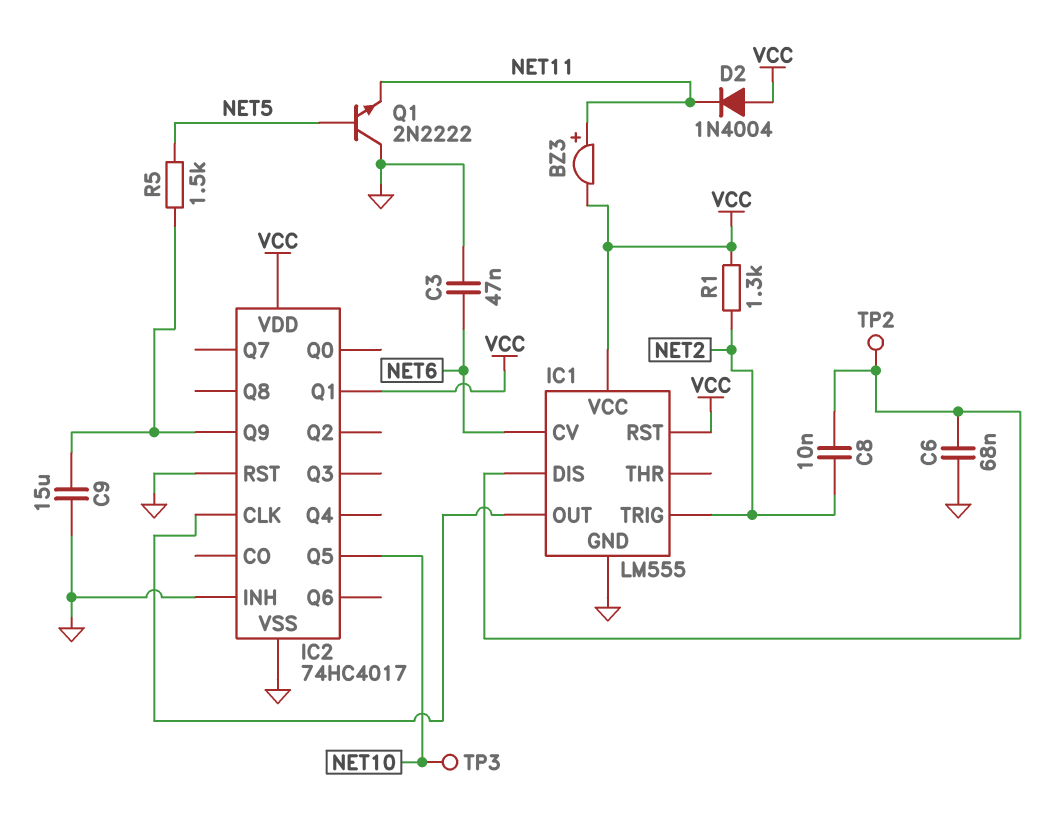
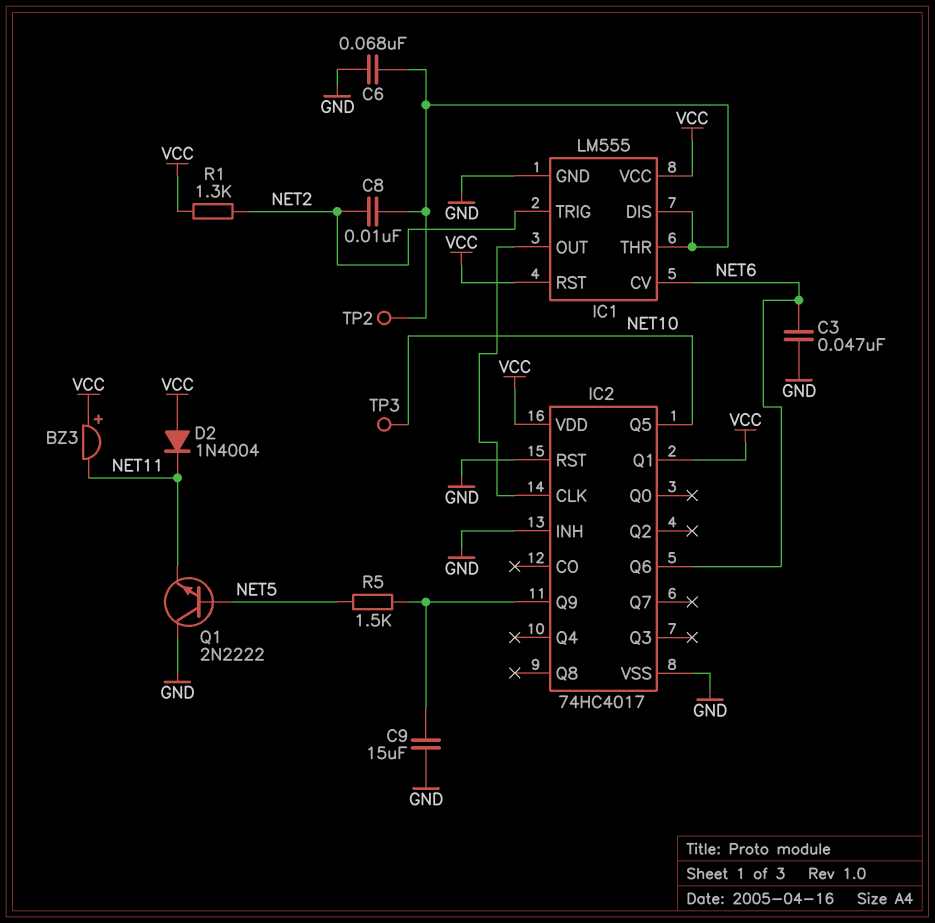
BZ3: buzzer (plus NET11, minus VCC) -> buzzer (plus VCC, minus NET11)
IC1 pin THR: none -> IC1/DIS
IC2 pin Q6: none -> NET6

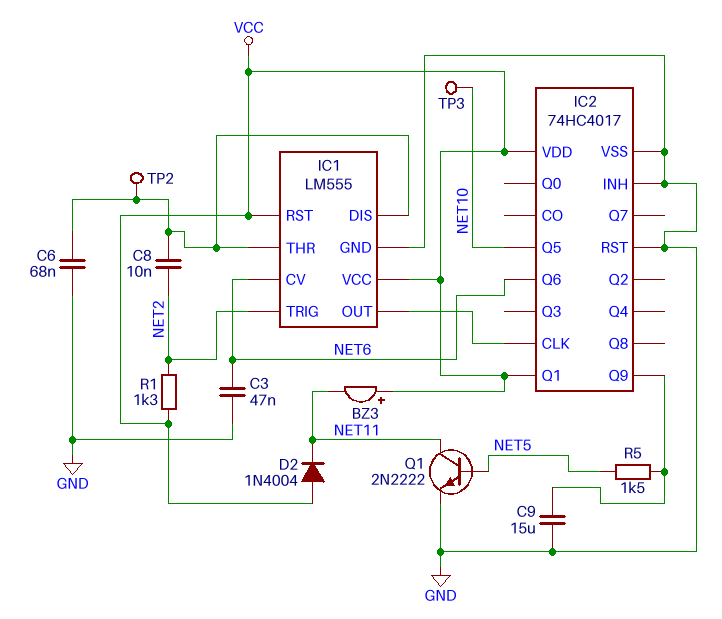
Q1: NPN 2N2222 (B NET5, C GND, E NET11) -> NPN 2N2222 (B NET5, C NET11, E GND)

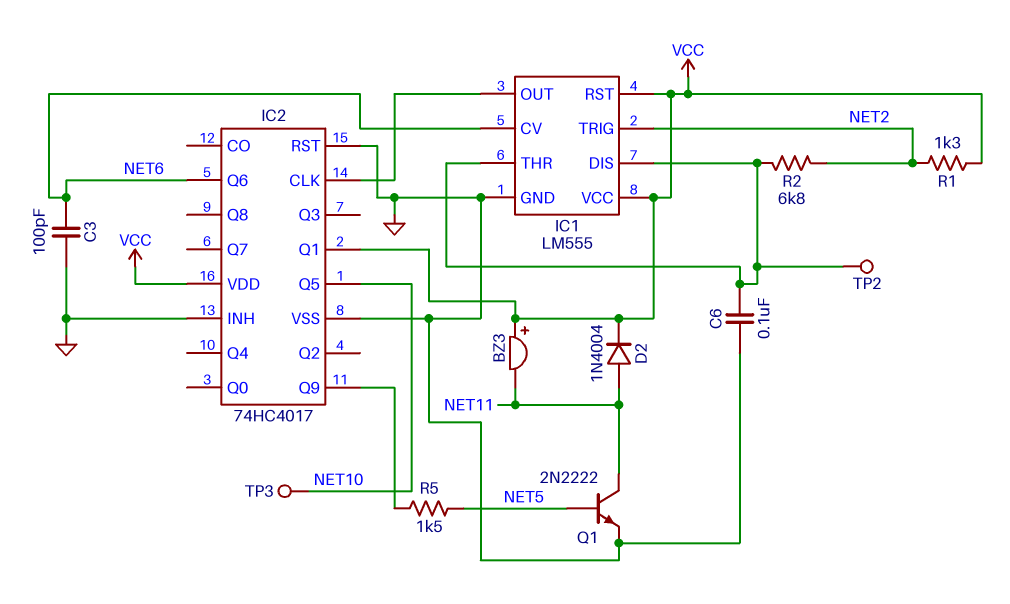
C3: 47nF (GND, NET6) -> 100pF (GND, NET6)
C6: 68nF (GND, IC1/DIS) -> 100nF (GND, IC1/DIS)
C8: 10nF (IC1/DIS, NET2) -> none
C9: 15uF (GND, IC2/Q9) -> none
D2: diode 1N4004 (A VCC, K NET11) -> diode 1N4004 (A NET11, K VCC)
R2: none -> 6.8k (IC1/DIS, NET2)

